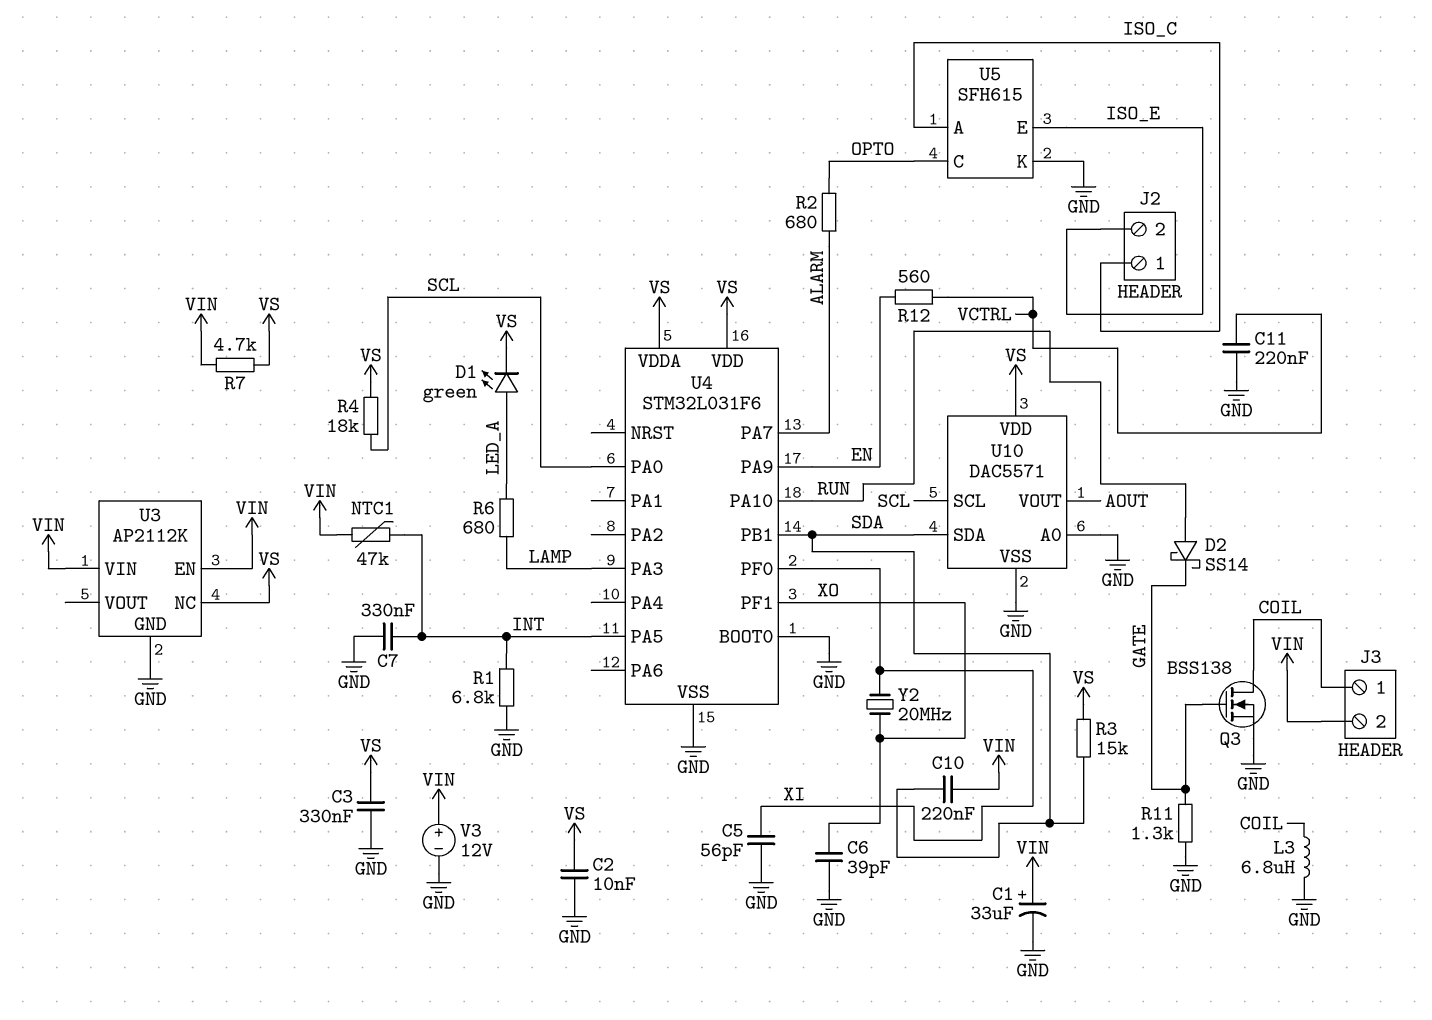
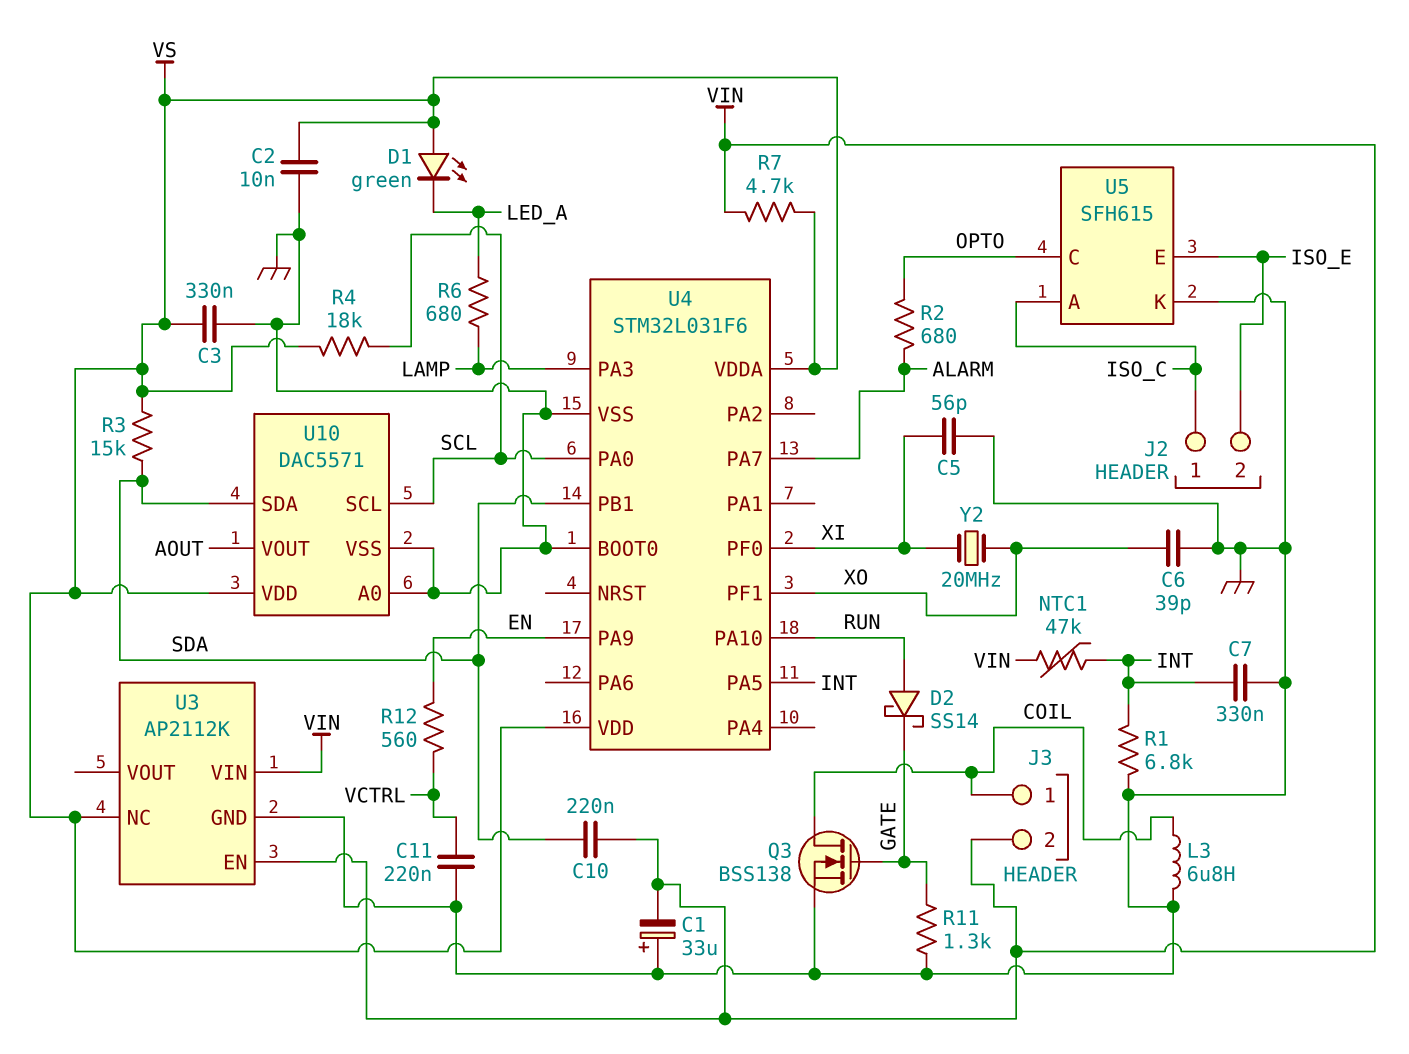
C1: 33uF (plus VIN, minus GND) -> 33uF (plus GND, minus VIN)
D1: LED green (A LED_A, K VS) -> LED green (A VS, K LED_A)
V3: 12V (plus VIN, minus GND) -> none

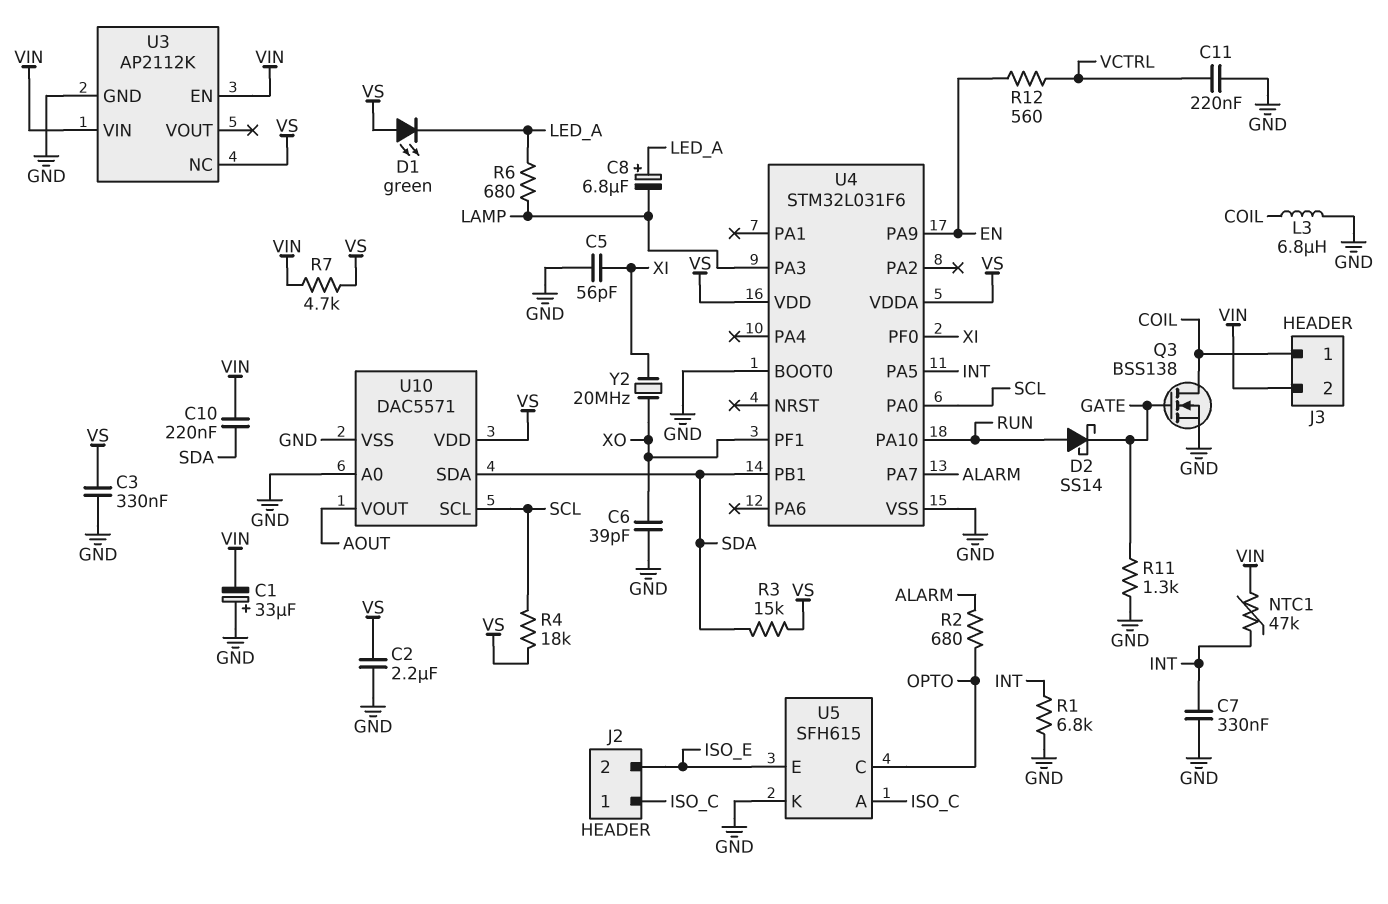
C2: 10nF (GND, VS) -> 2.2uF (GND, VS)
C8: none -> 6.8uF (plus LED_A, minus LAMP)

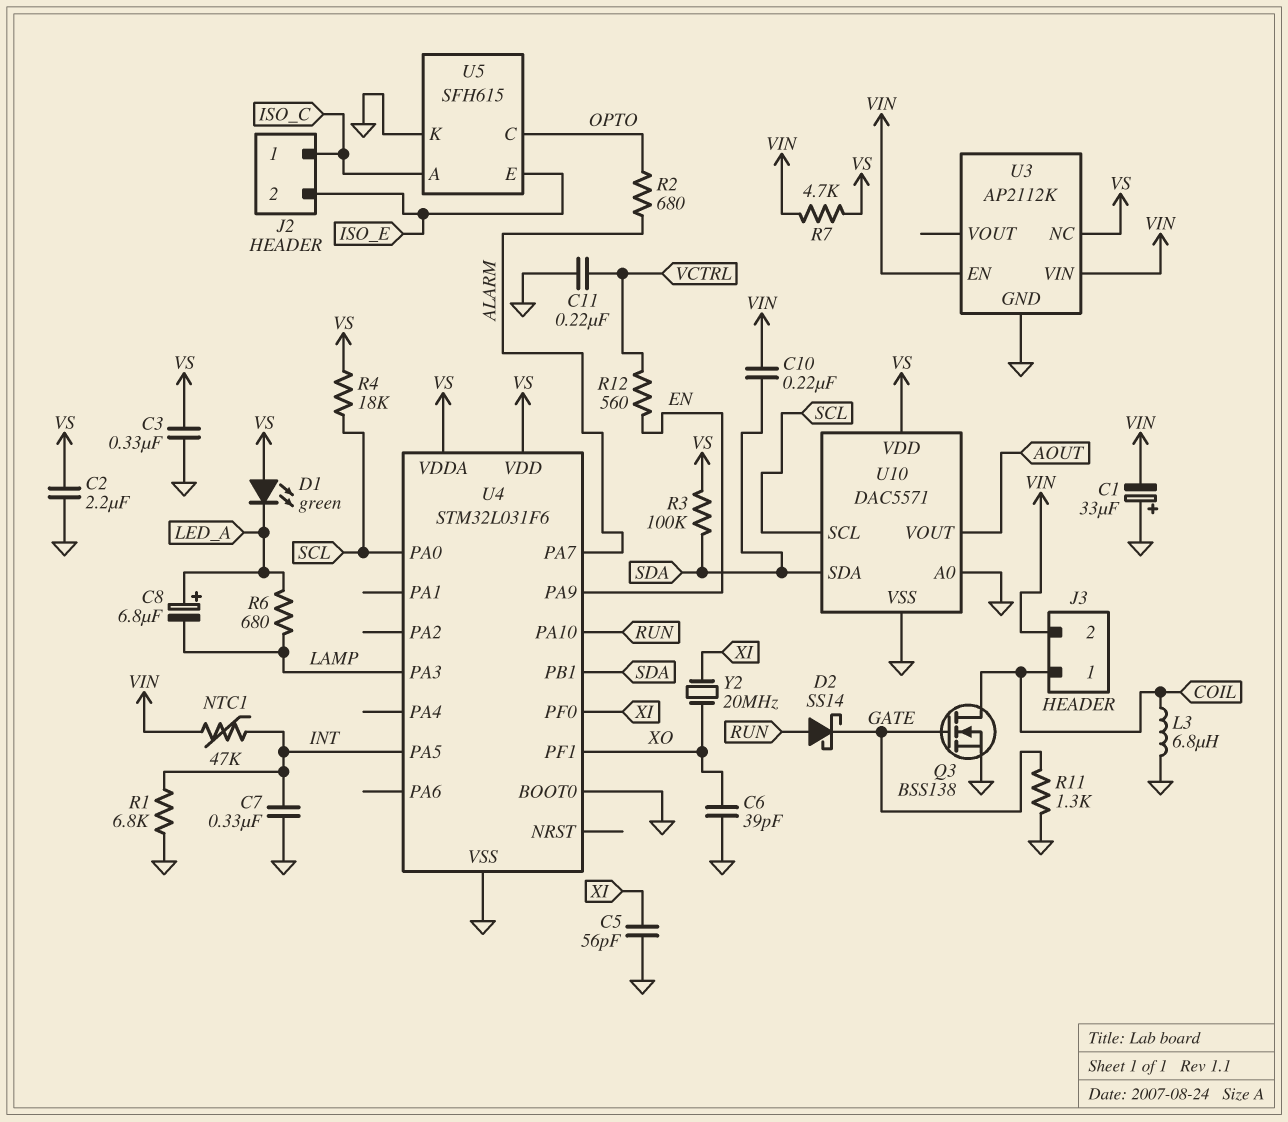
R3: 15k (SDA, VS) -> 100k (SDA, VS)

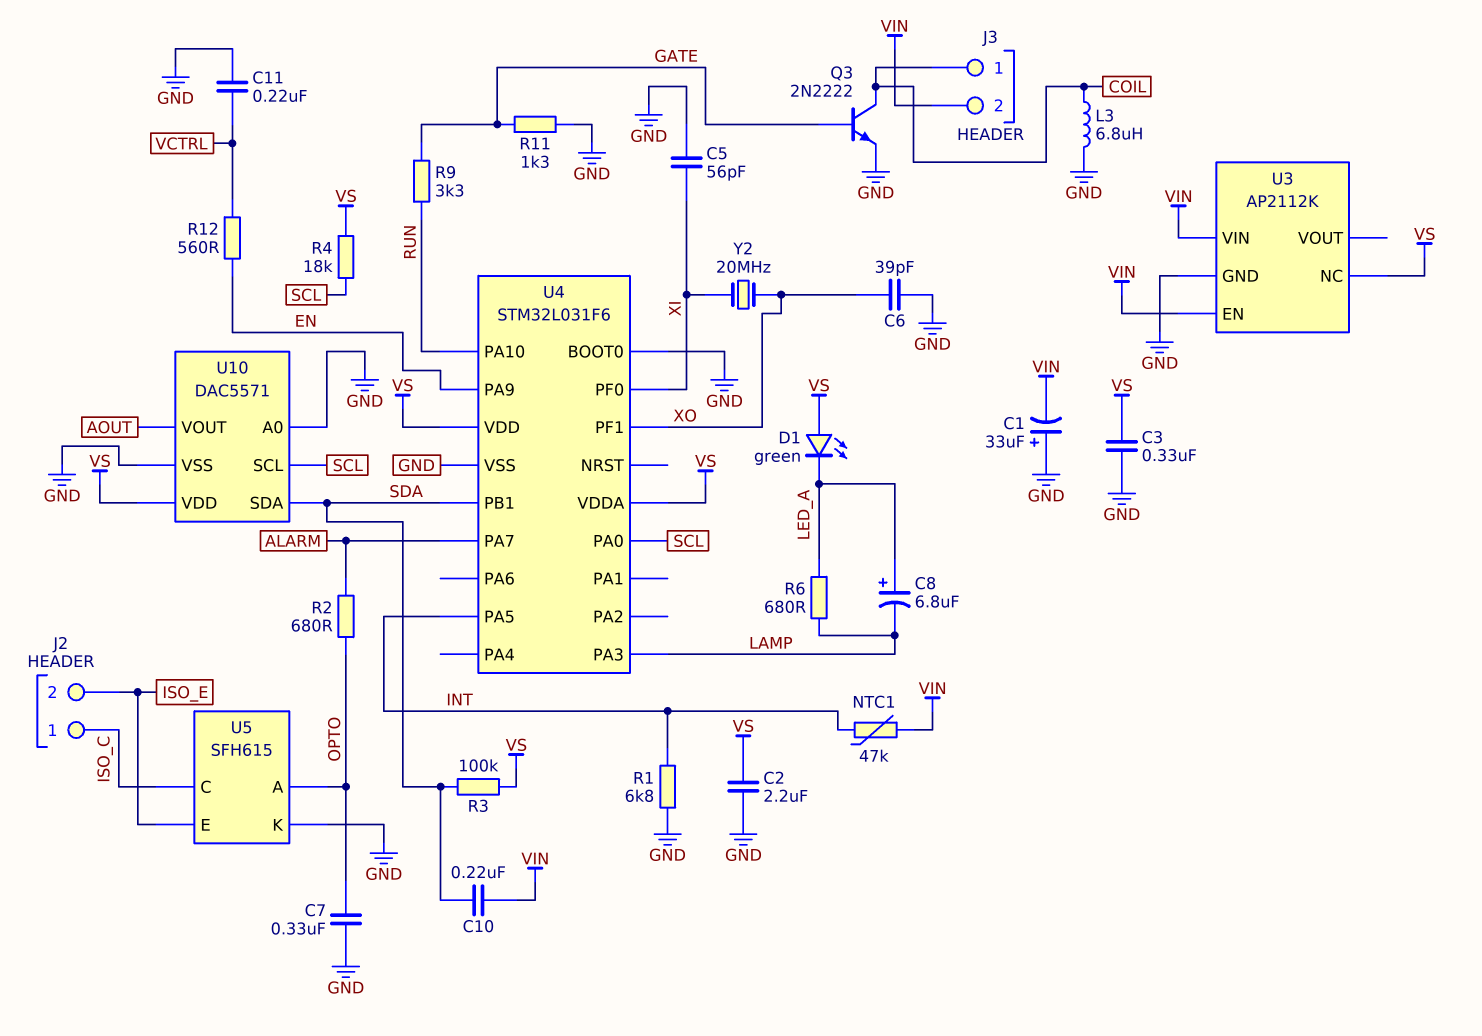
C7: 330nF (GND, INT) -> 330nF (GND, OPTO)
D2: schottky SS14 (A RUN, K GATE) -> none
Q3: NMOS BSS138 (G GATE, D COIL, S GND) -> NPN 2N2222 (B GATE, C COIL, E GND)
R7: 4.7k (VIN, VS) -> none
R9: none -> 3.3k (GATE, RUN)
U5 pin A: ISO_C -> OPTO
U5 pin C: OPTO -> ISO_C

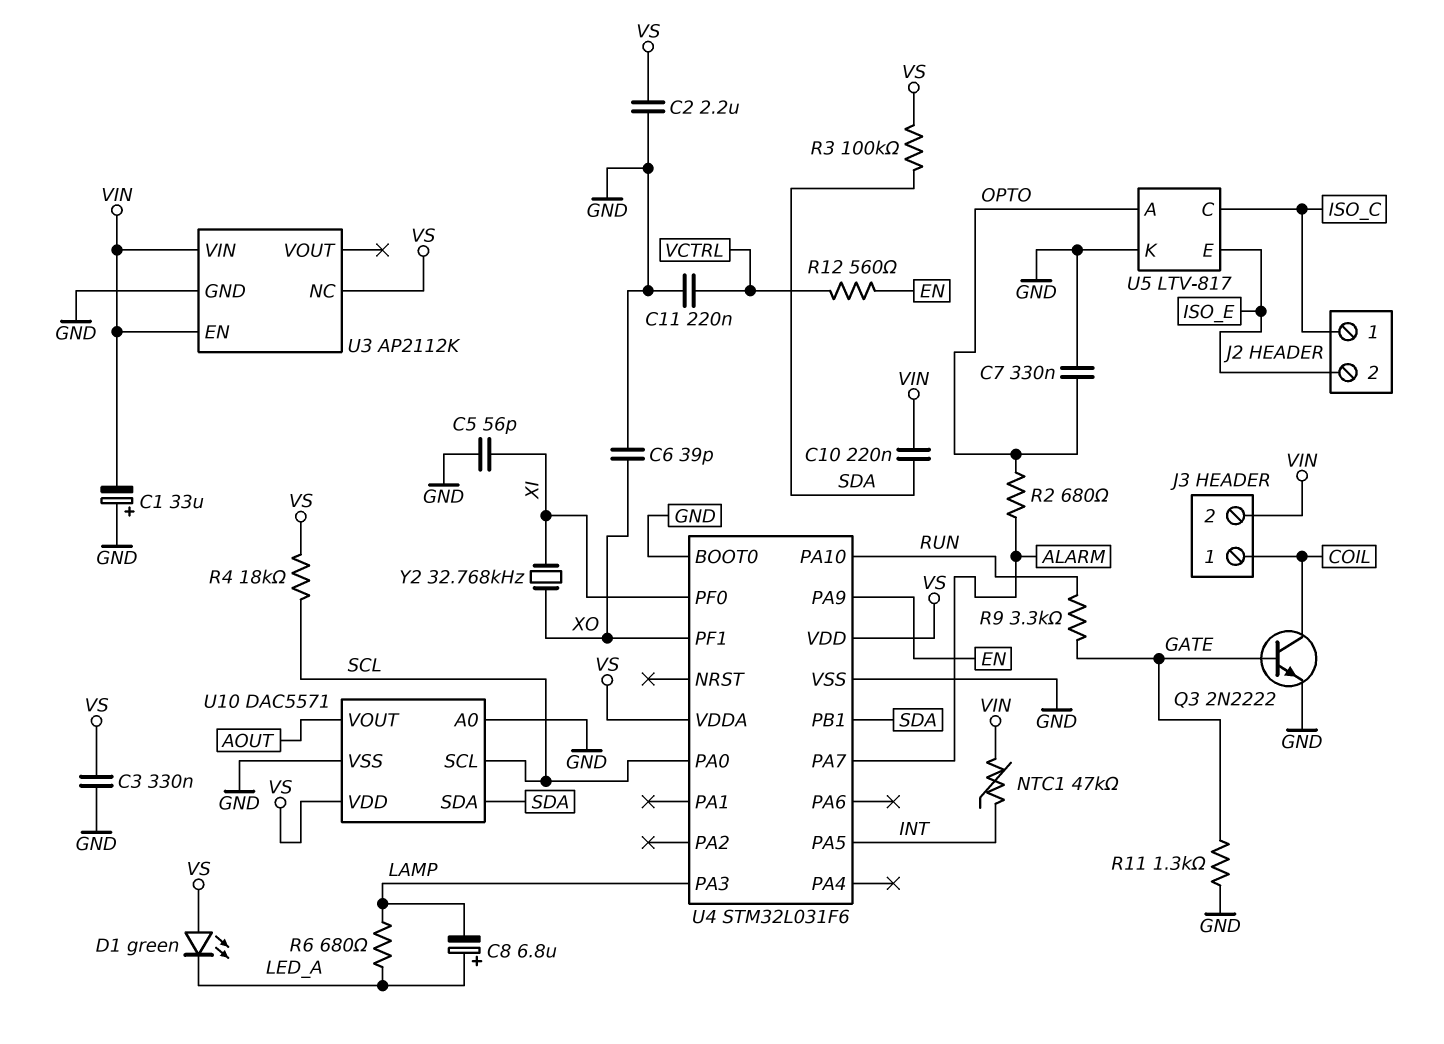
L3: 6.8uH (COIL, GND) -> none
R1: 6.8k (GND, INT) -> none
U5: SFH615 -> LTV-817
Y2: 20MHz (XI, XO) -> 32.768kHz (XI, XO)

